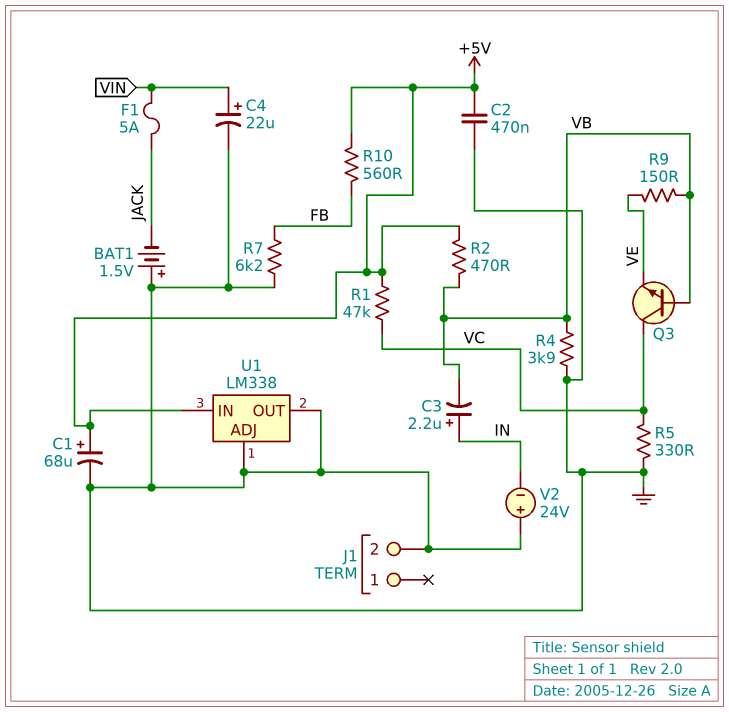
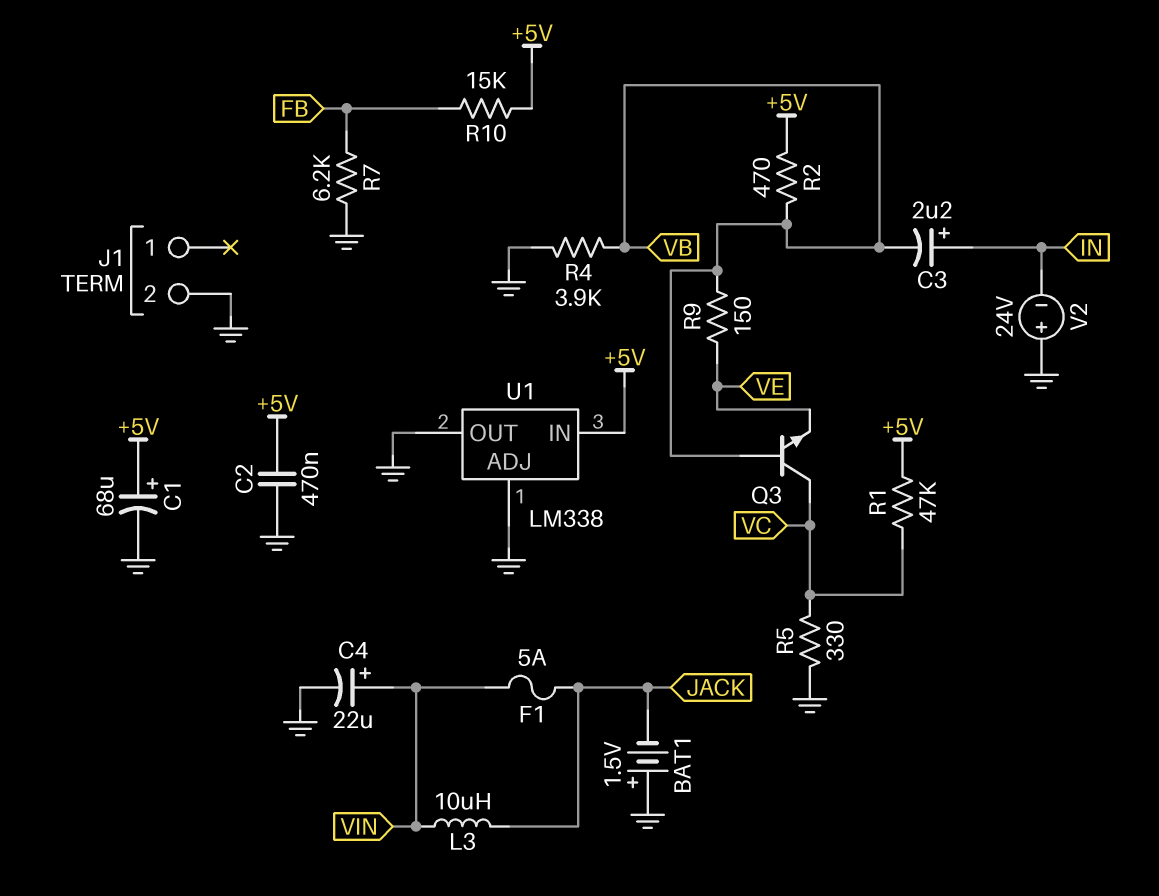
L3: none -> 10uH (JACK, VIN)
R10: 560 (+5V, FB) -> 15k (+5V, FB)

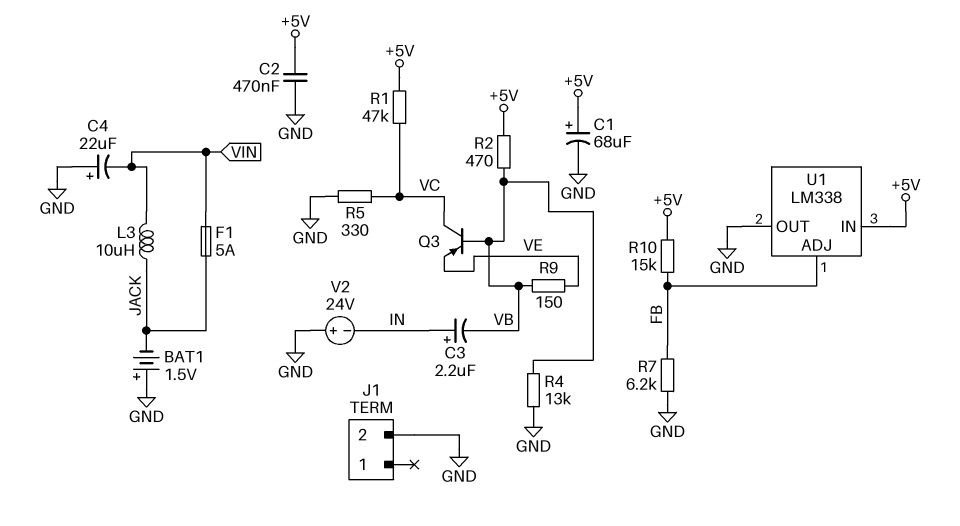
C4: 22uF (plus VIN, minus GND) -> 22uF (plus GND, minus VIN)
Q3: NPN (B VB, C VC, E VE) -> PNP (B VB, C VC, E VE)
R4: 3.9k (GND, VB) -> 13k (GND, VB)
U1 pin ADJ: GND -> FB

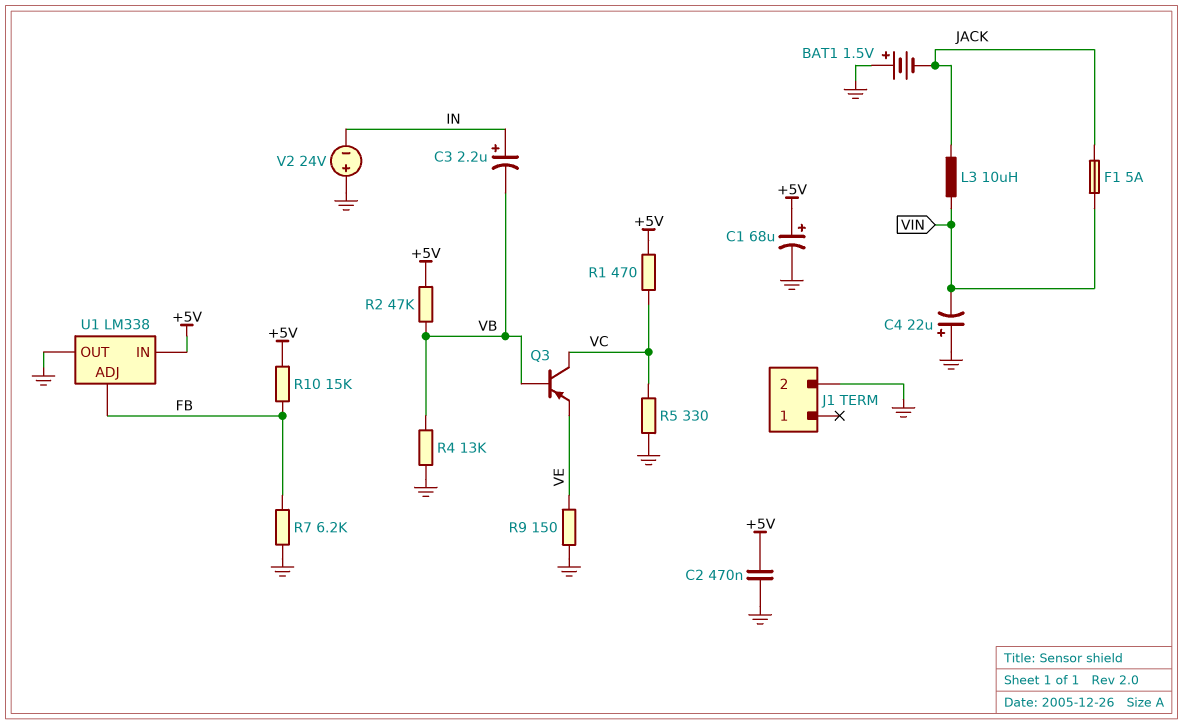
R1: 47k (+5V, VC) -> 470 (+5V, VC)
R2: 470 (+5V, VB) -> 47k (+5V, VB)
R9: 150 (VB, VE) -> 150 (GND, VE)

